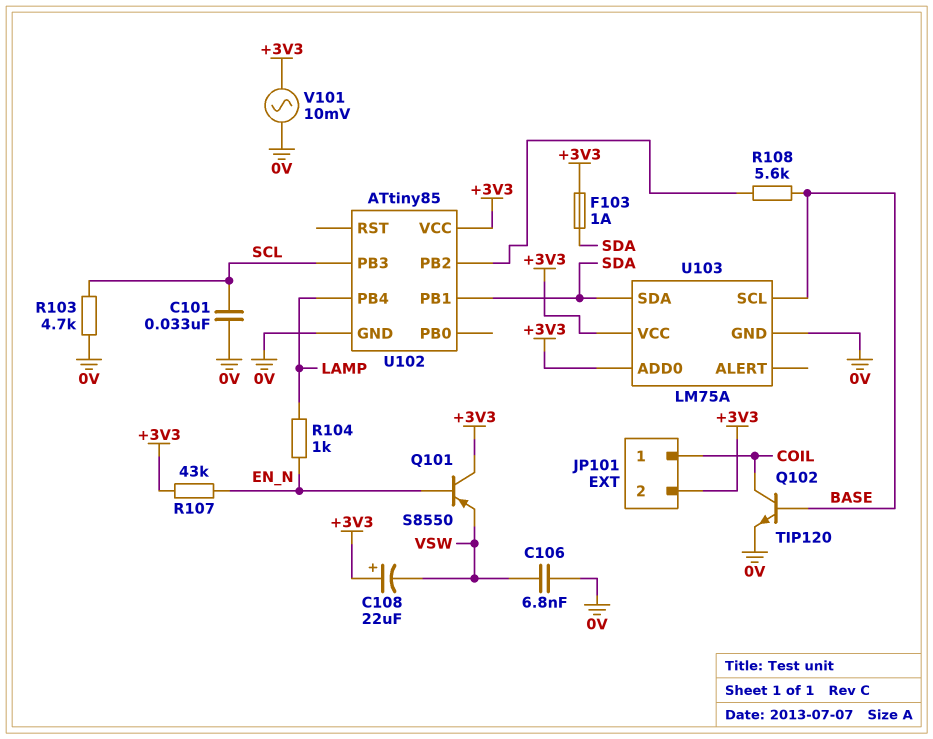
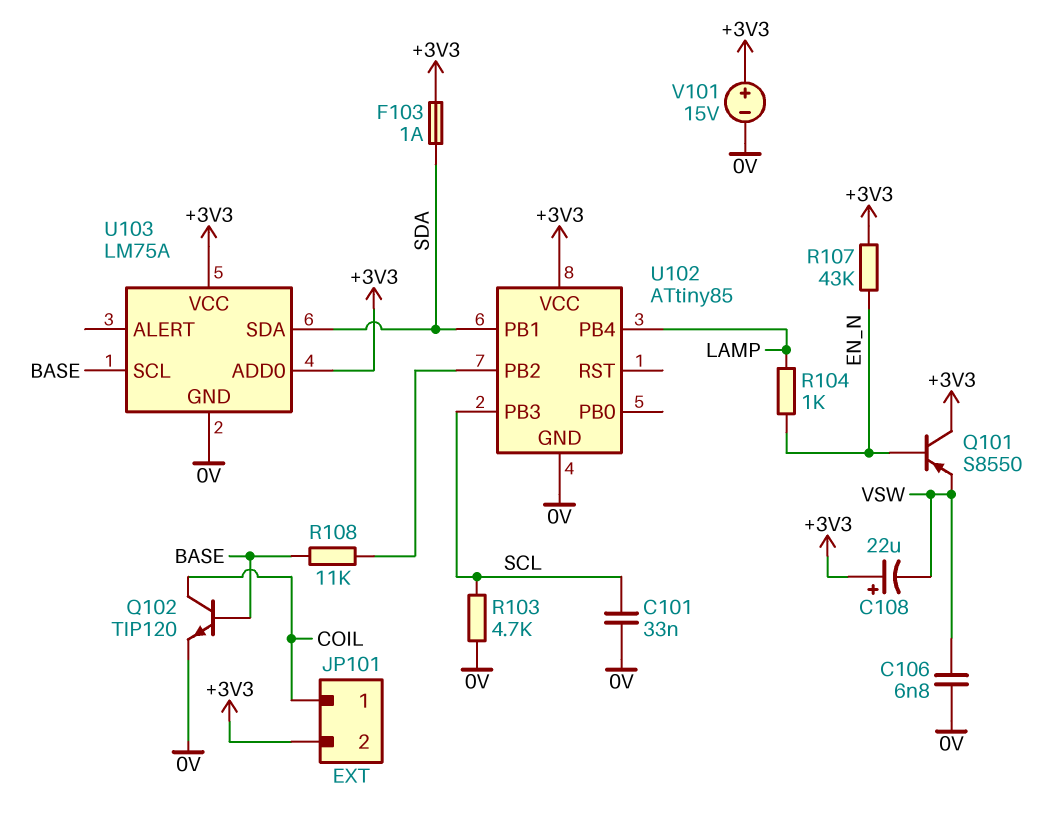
R108: 5.6k (BASE, U102/PB2) -> 11k (BASE, U102/PB2)
V101: AC 10mV (+3V3, 0V) -> 15V (plus +3V3, minus 0V)

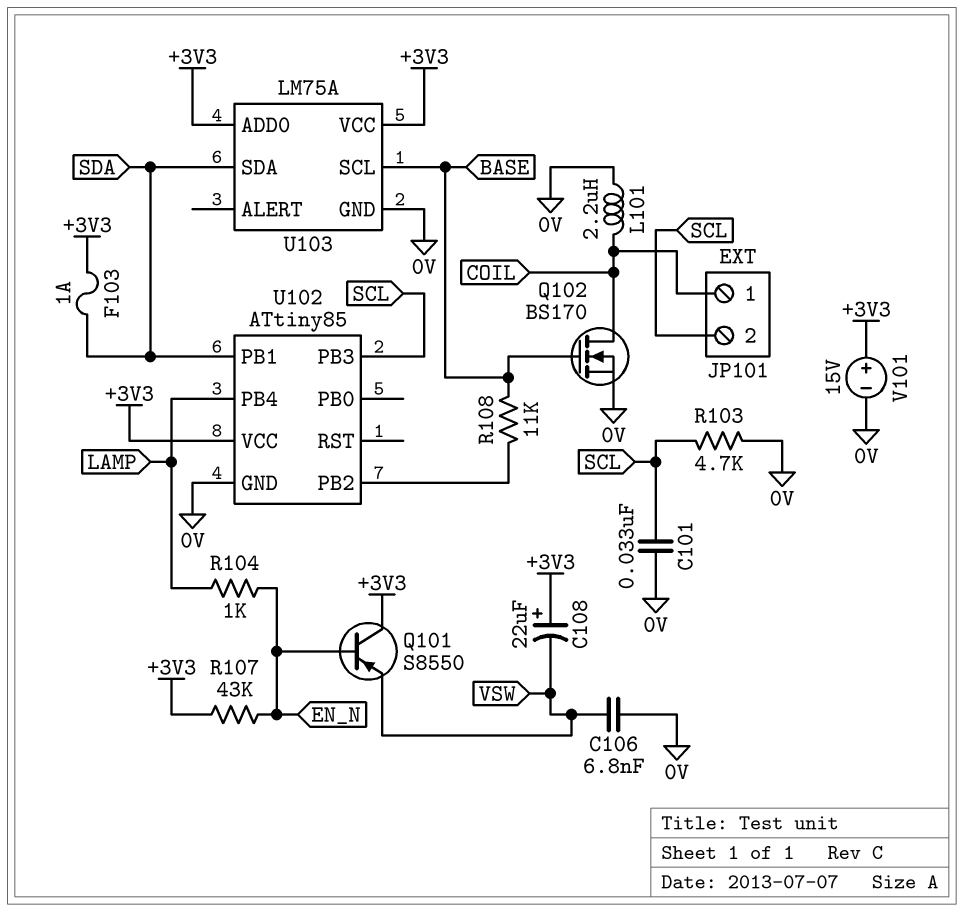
JP101 pin 2: +3V3 -> SCL
L101: none -> 2.2uH (0V, COIL)
Q102: NPN TIP120 (B BASE, C COIL, E 0V) -> NMOS BS170 (G BASE, D COIL, S 0V)

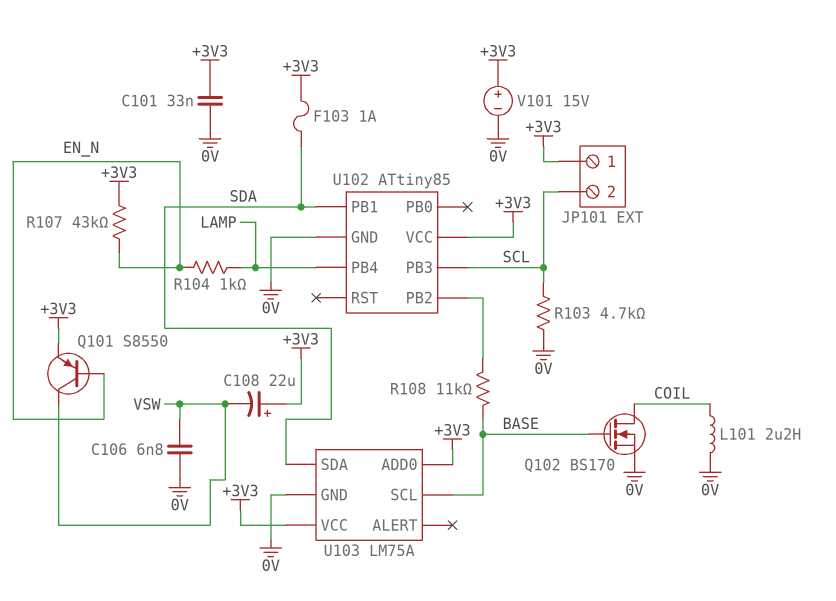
C101: 33nF (0V, SCL) -> 33nF (+3V3, 0V)
JP101 pin 1: COIL -> +3V3
Q101: PNP S8550 (B EN_N, C +3V3, E VSW) -> PNP S8550 (B EN_N, C VSW, E +3V3)

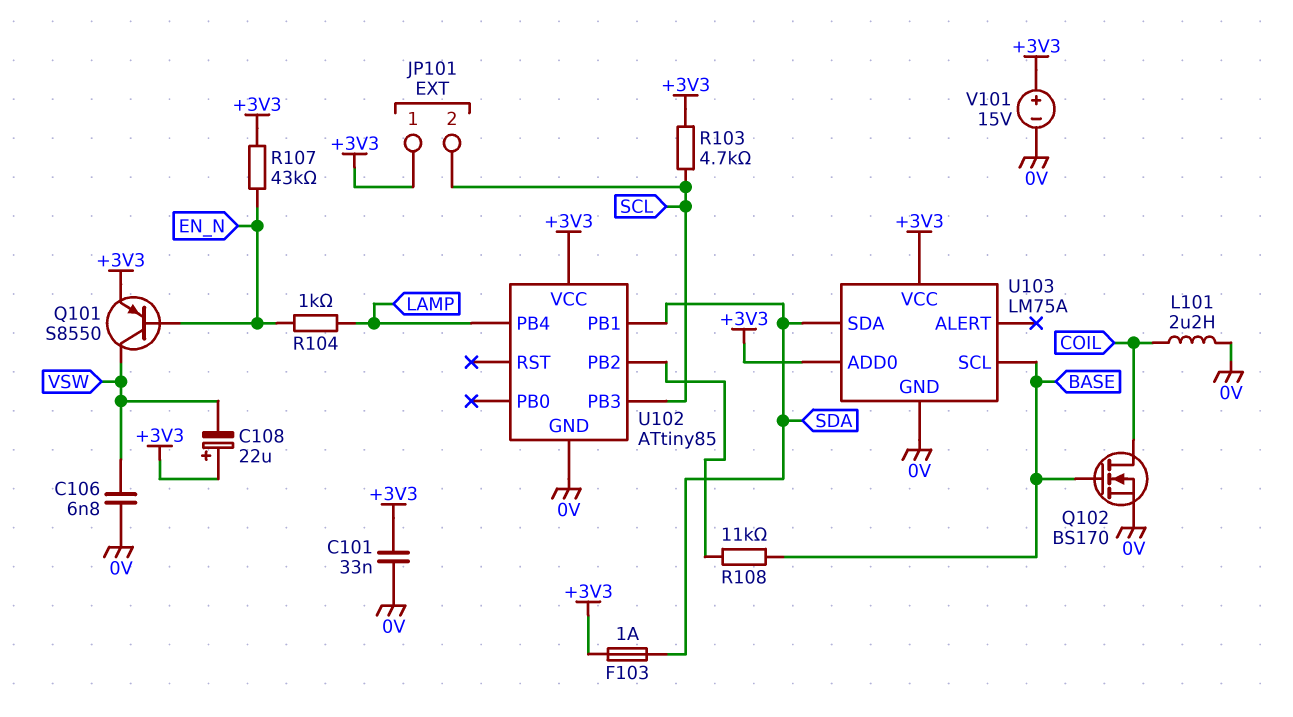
R103: 4.7k (0V, SCL) -> 4.7k (+3V3, SCL)

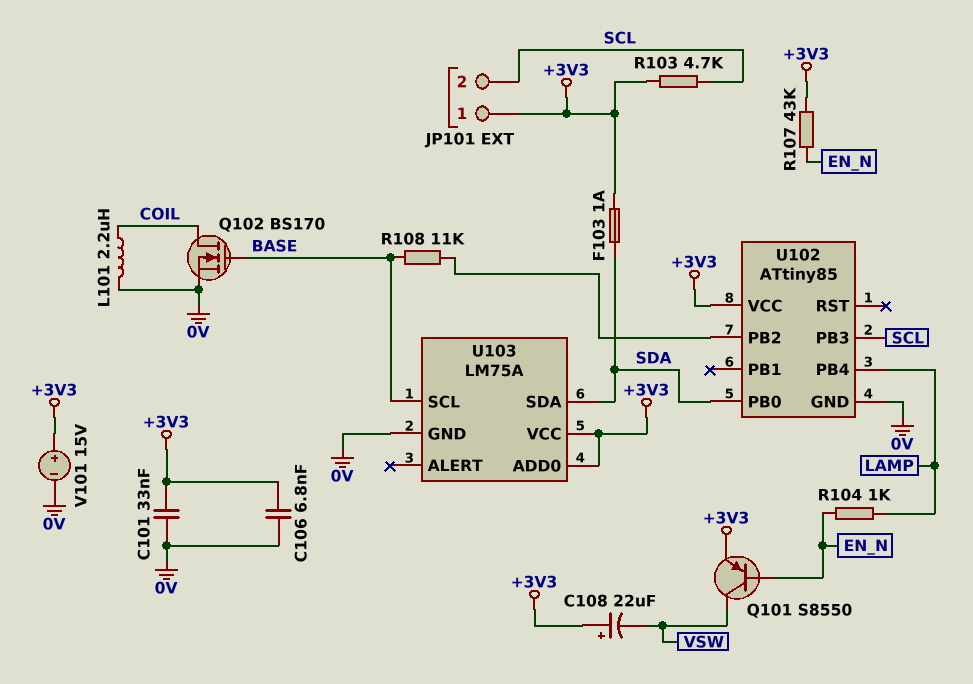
C106: 6.8nF (0V, VSW) -> 6.8nF (+3V3, 0V)
U102 pin PB0: none -> SDA
U102 pin PB1: SDA -> none

